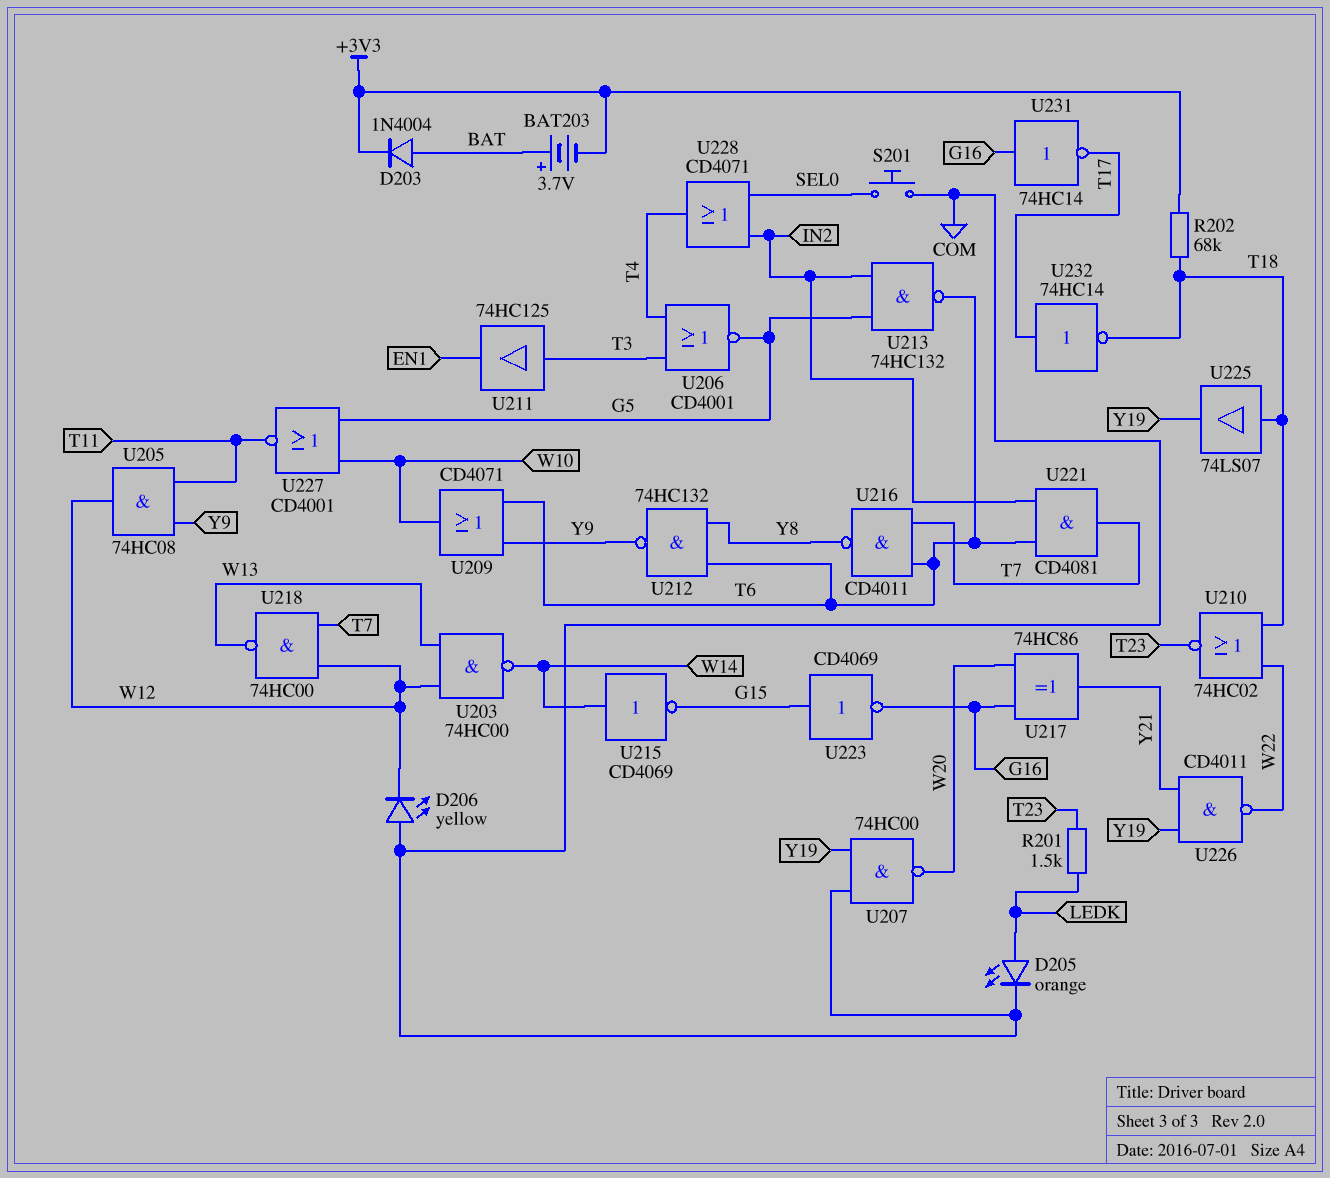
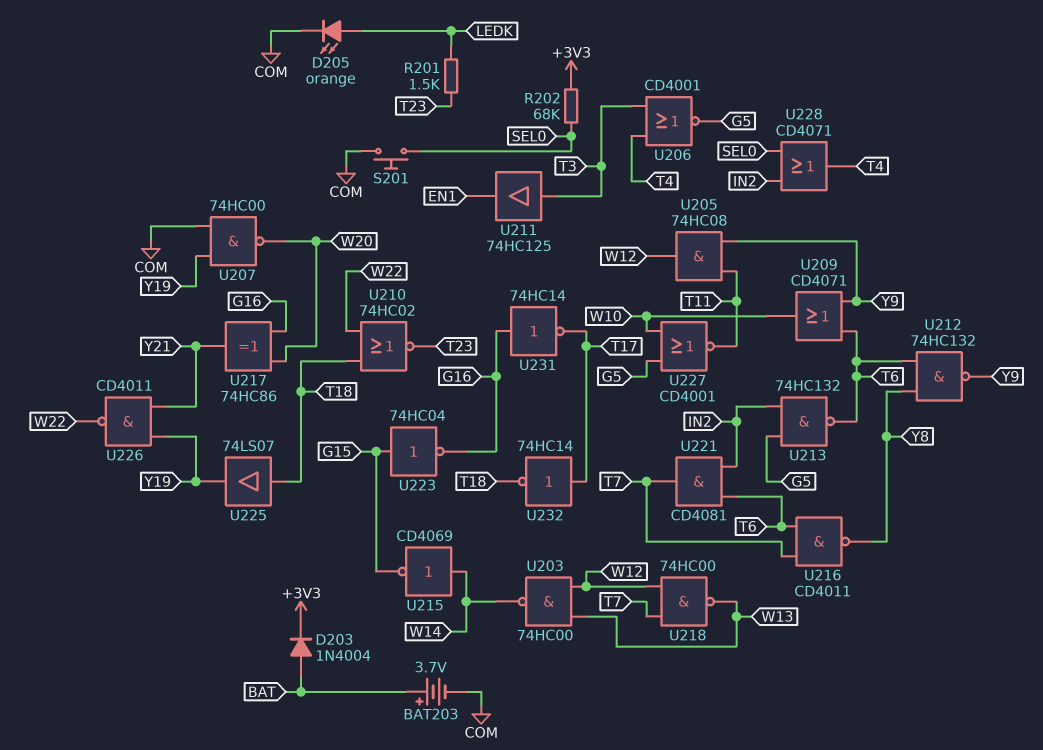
BAT203: 3.7V (plus BAT, minus +3V3) -> 3.7V (plus BAT, minus COM)
D206: LED yellow (A COM, K W12) -> none
R202: 68k (+3V3, T18) -> 68k (+3V3, SEL0)
U223: NOT CD4069 (in G15, out G16) -> NOT 74HC04 (in G15, out G16)

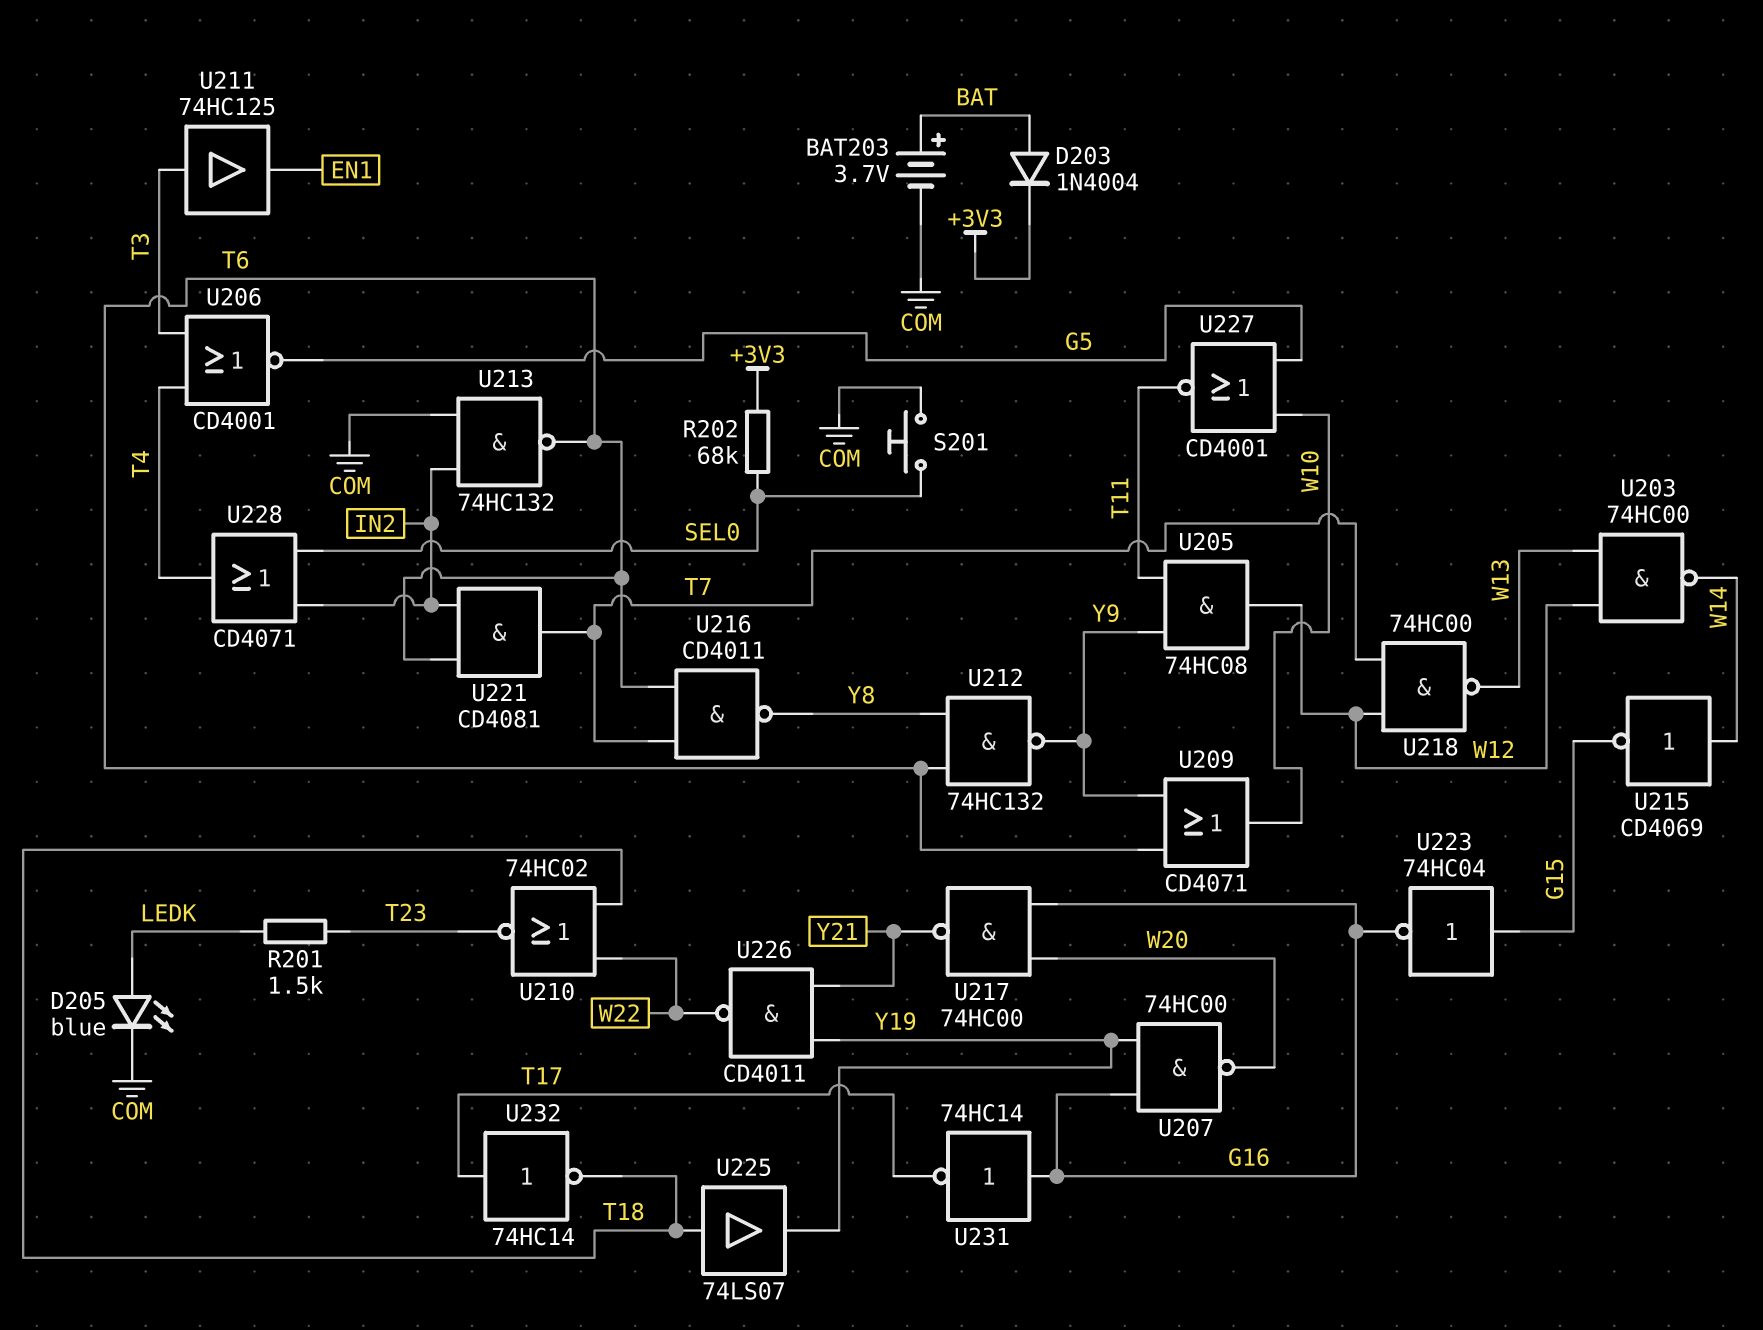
D205: LED orange (A LEDK, K COM) -> LED blue (A LEDK, K COM)
U207: NAND 74HC00 (in COM, in Y19, out W20) -> NAND 74HC00 (in G16, in Y19, out W20)
U213: NAND 74HC132 (in G5, in IN2, out T6) -> NAND 74HC132 (in COM, in IN2, out T6)
U217: XOR 74HC86 (in G16, in W20, out Y21) -> NAND 74HC00 (in G16, in W20, out Y21)

